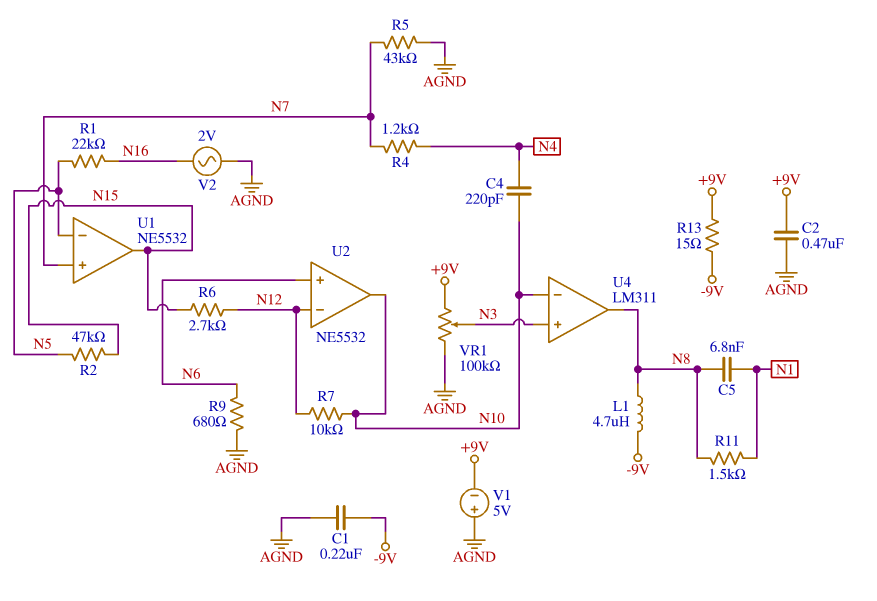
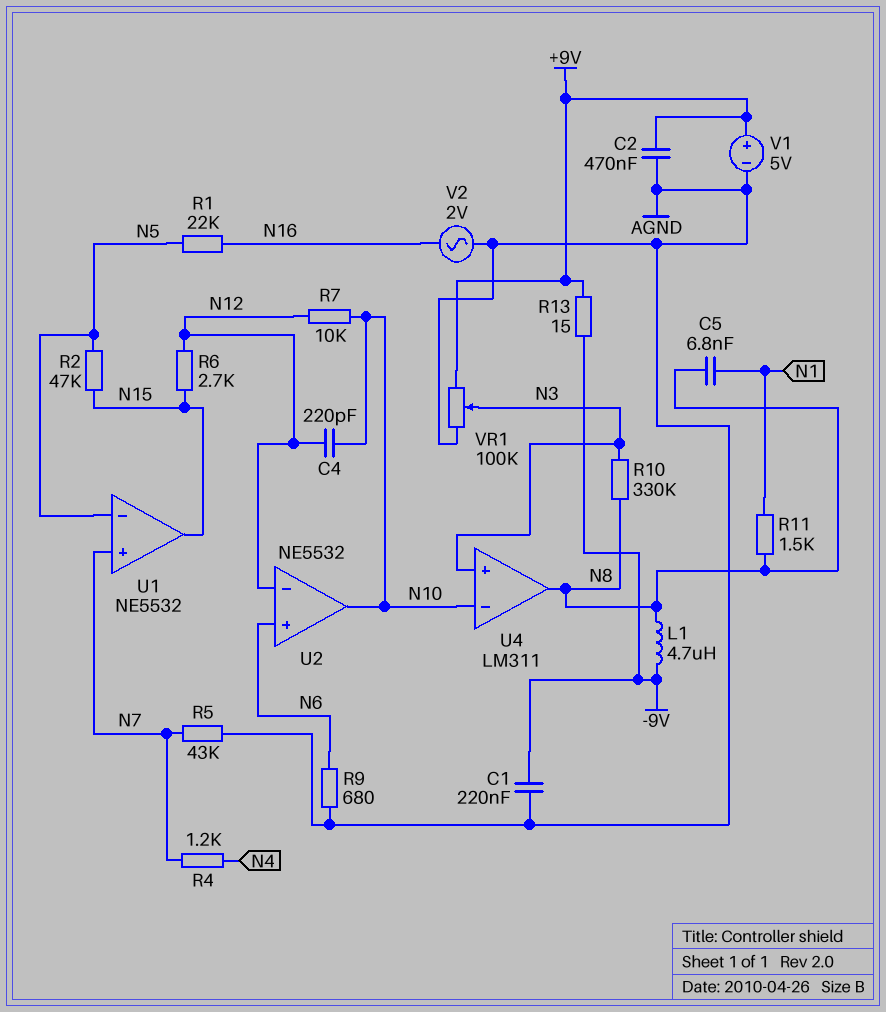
C4: 220pF (N4, N10) -> 220pF (N10, N12)
R10: none -> 330k (N3, N8)
V1: 5V (plus AGND, minus +9V) -> 5V (plus +9V, minus AGND)

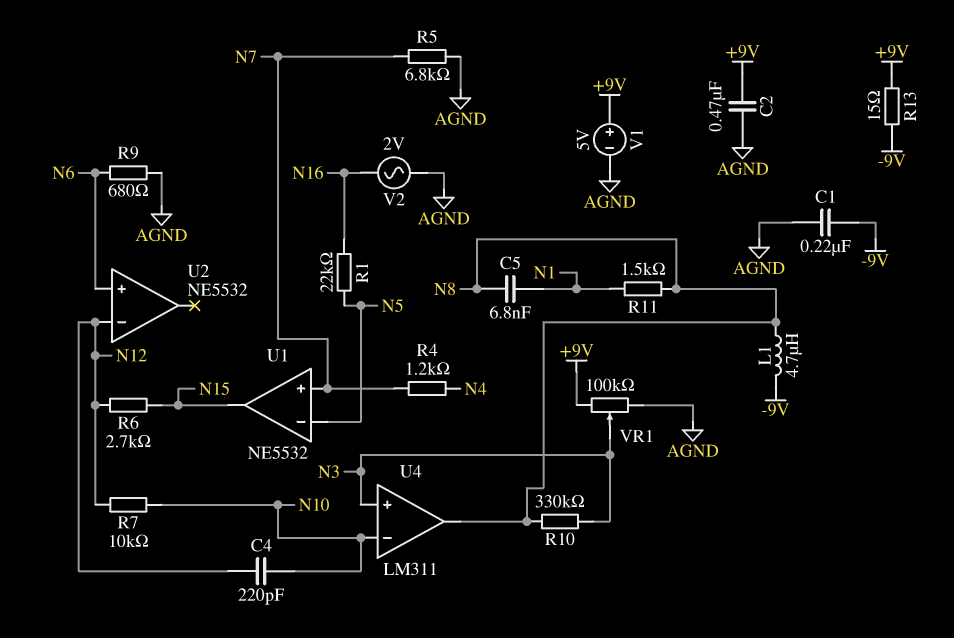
R2: 47k (N5, N15) -> none
R5: 43k (AGND, N7) -> 6.8k (AGND, N7)
U2 pin out: N10 -> none

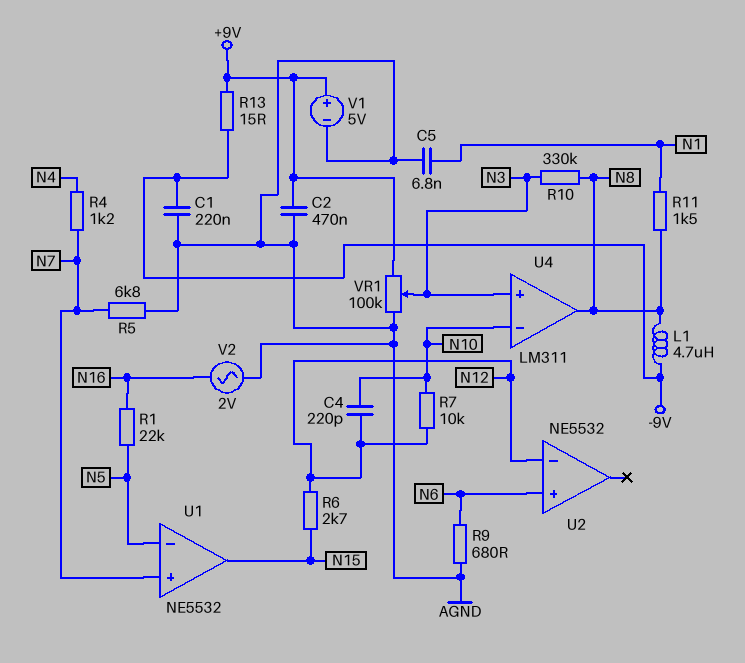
C5: 6.8nF (N1, N8) -> 6.8nF (AGND, N1)

